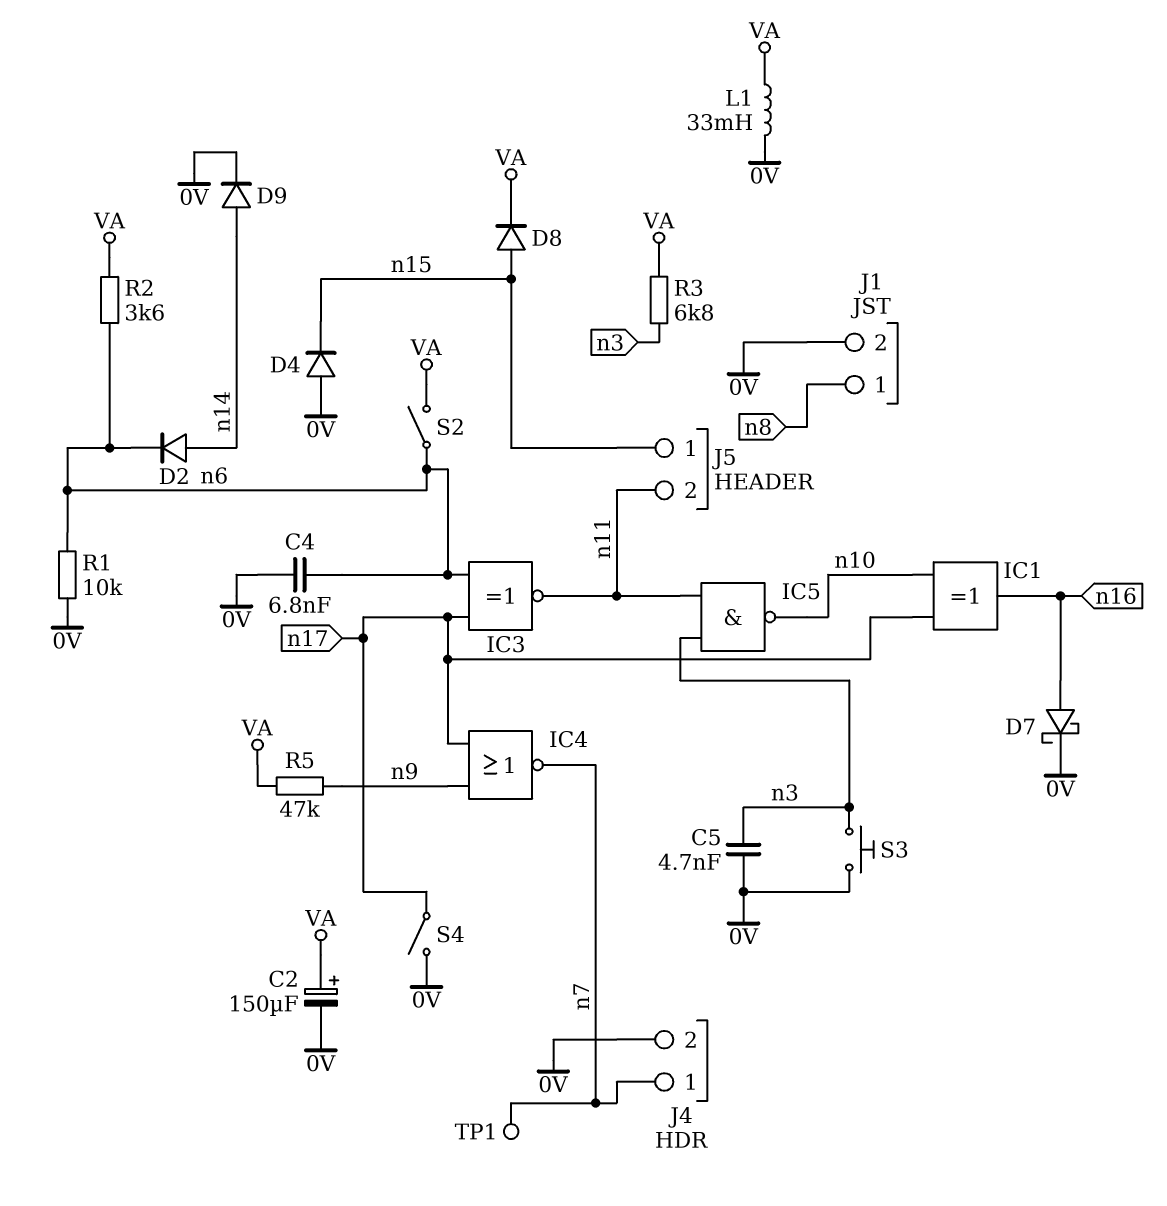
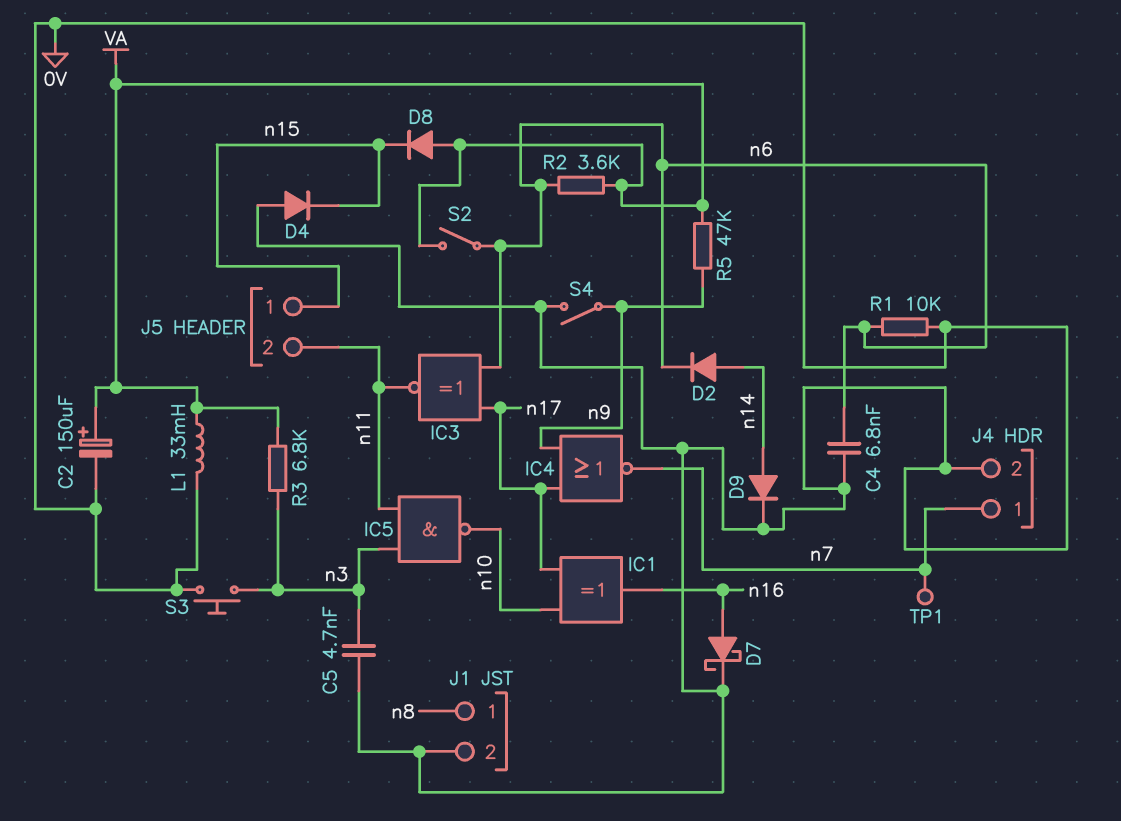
D8: diode (A n15, K VA) -> diode (A VA, K n15)
S4: switch (0V, n17) -> switch (0V, n9)

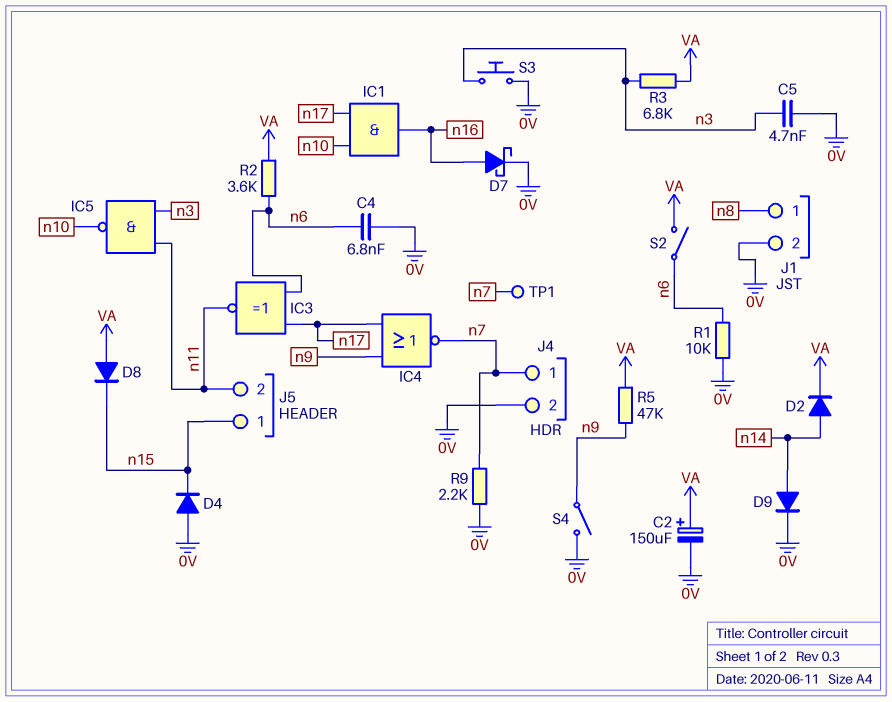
D2: diode (A n14, K n6) -> diode (A n14, K VA)
IC1: XOR (in n10, in n17, out n16) -> AND (in n10, in n17, out n16)
L1: 33mH (0V, VA) -> none
R9: none -> 2.2k (0V, n7)

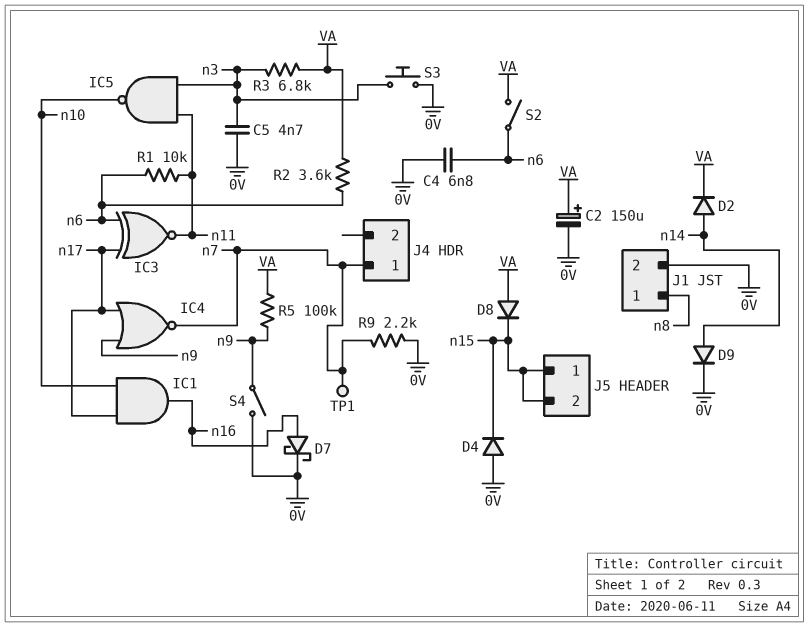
J4 pin 2: 0V -> none
J5 pin 2: n11 -> n15
R1: 10k (0V, n6) -> 10k (n6, n11)
R5: 47k (VA, n9) -> 100k (VA, n9)

